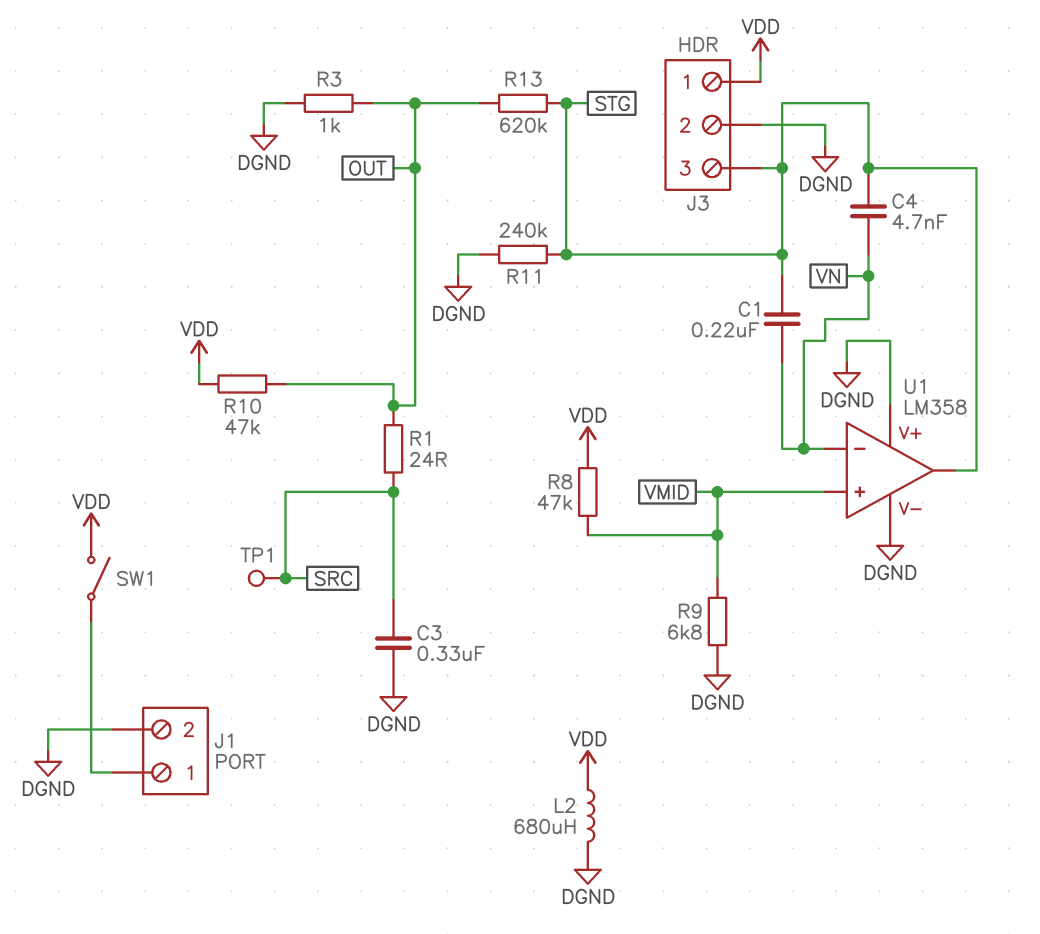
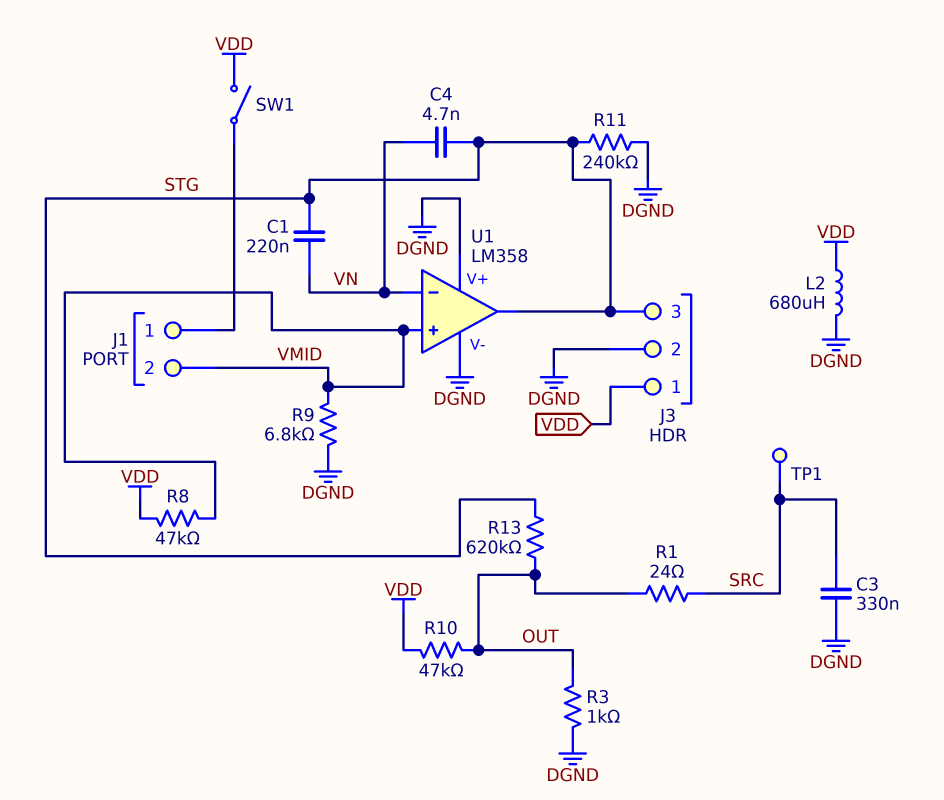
J1 pin 2: DGND -> VMID

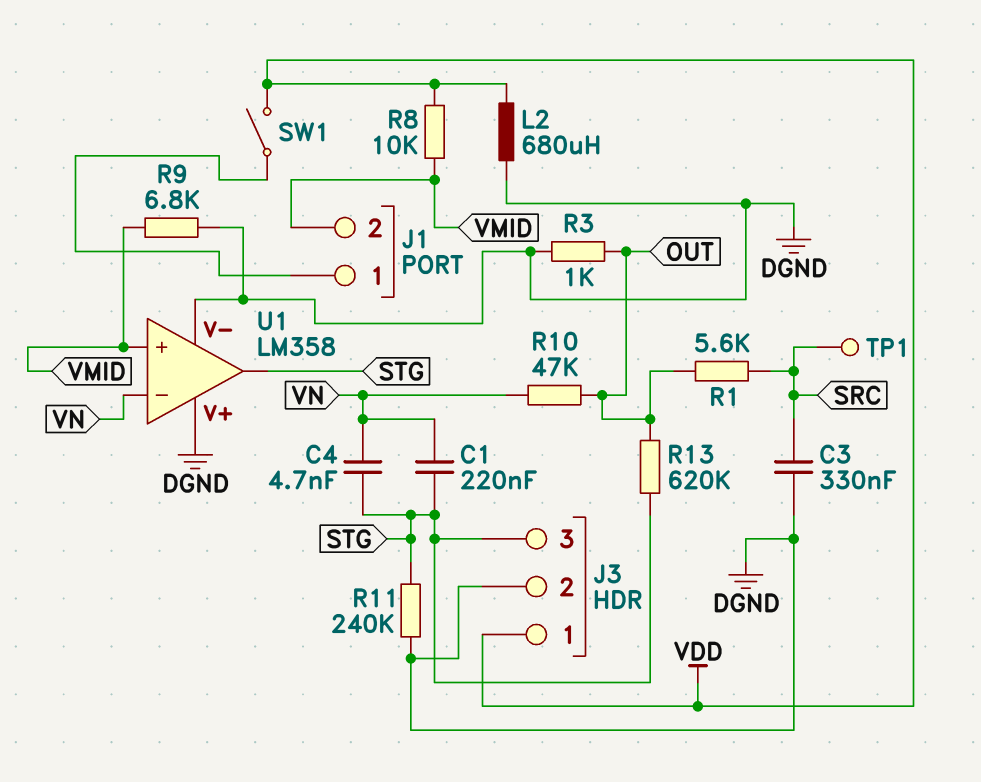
R1: 24 (OUT, SRC) -> 5.6k (OUT, SRC)
R8: 47k (VDD, VMID) -> 10k (VDD, VMID)
R10: 47k (OUT, VDD) -> 47k (OUT, VN)

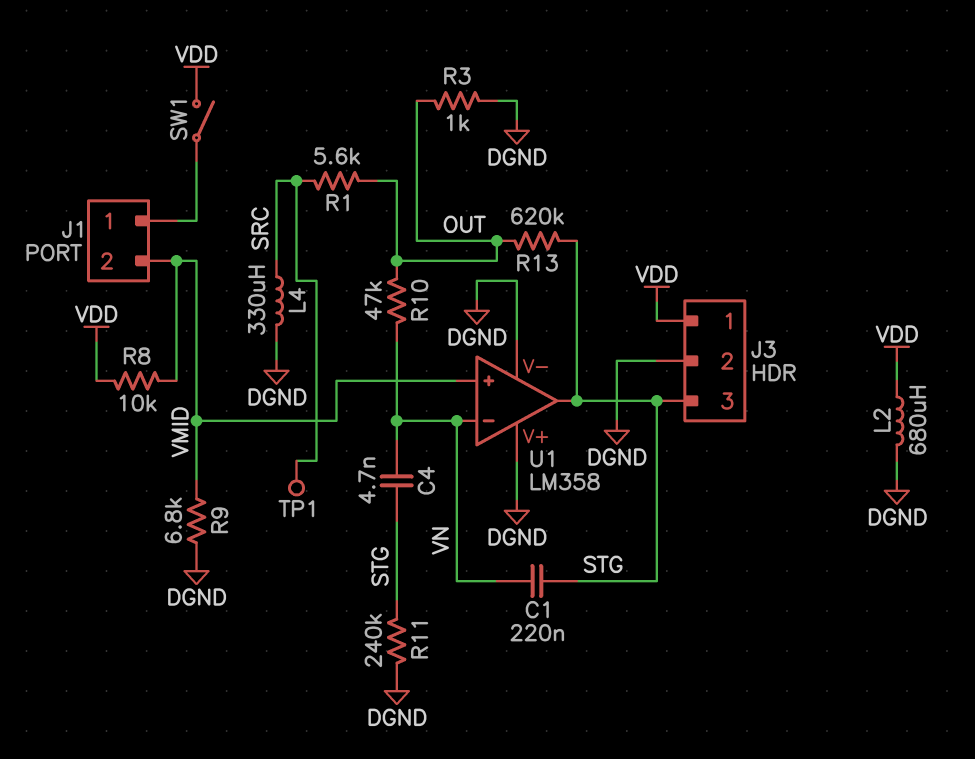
C3: 330nF (DGND, SRC) -> none
L4: none -> 330uH (DGND, SRC)

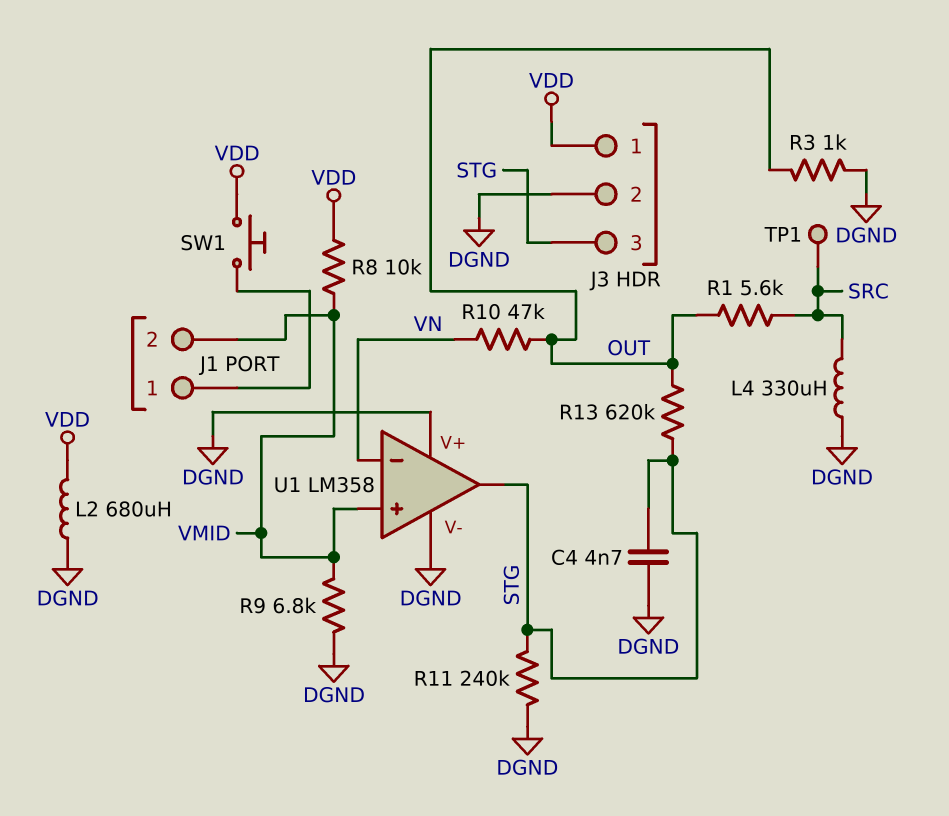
C1: 220nF (STG, VN) -> none
C4: 4.7nF (STG, VN) -> 4.7nF (DGND, STG)
SW1: switch (J1/1, VDD) -> button (J1/1, VDD)

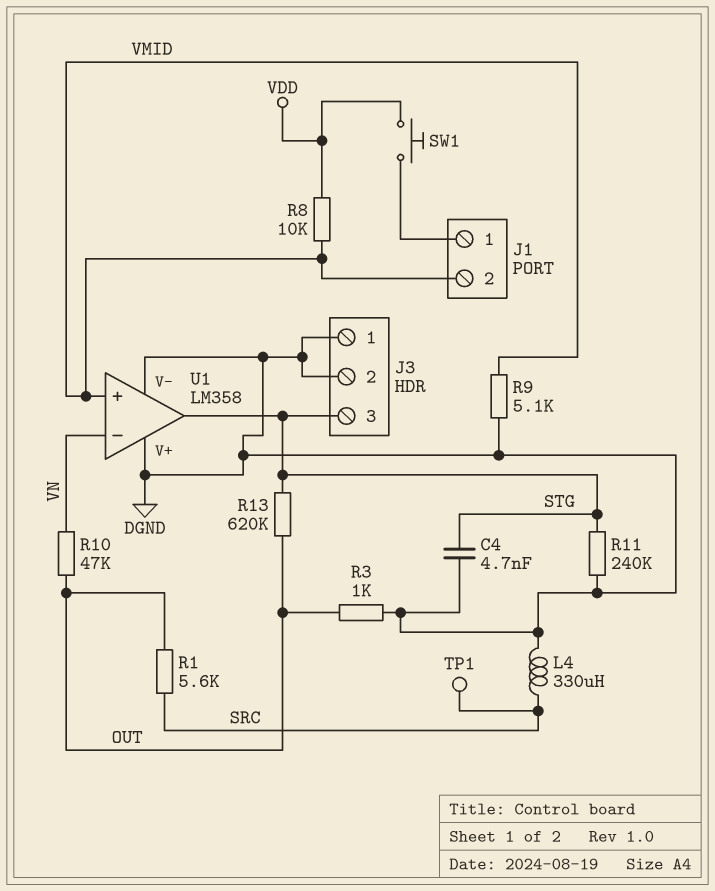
J3 pin 1: VDD -> DGND
L2: 680uH (DGND, VDD) -> none
R9: 6.8k (DGND, VMID) -> 5.1k (DGND, VMID)

